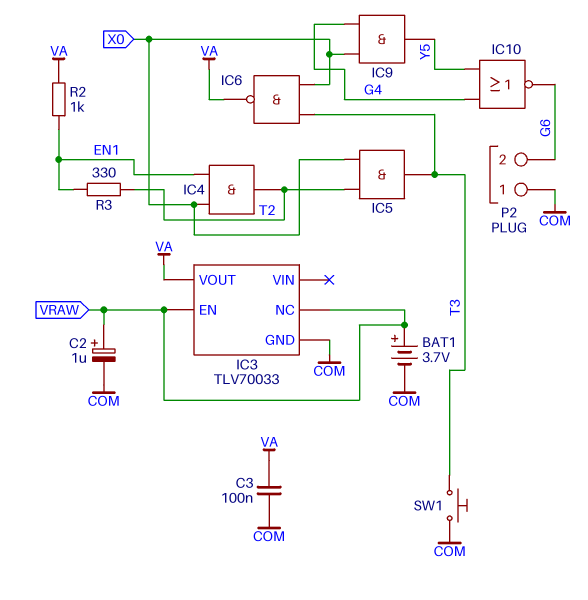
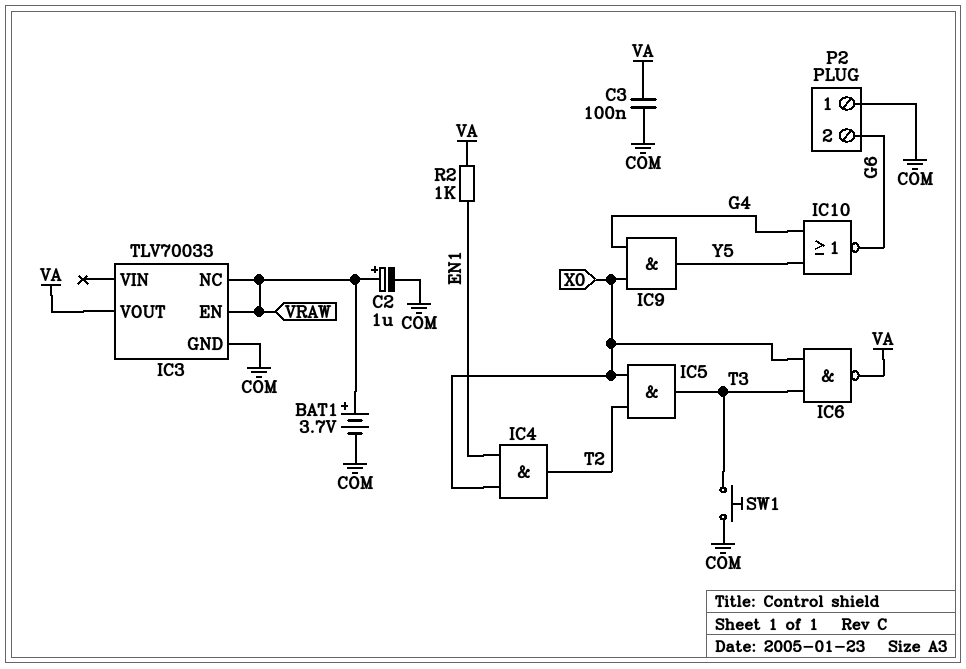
R3: 330 (EN1, T2) -> none

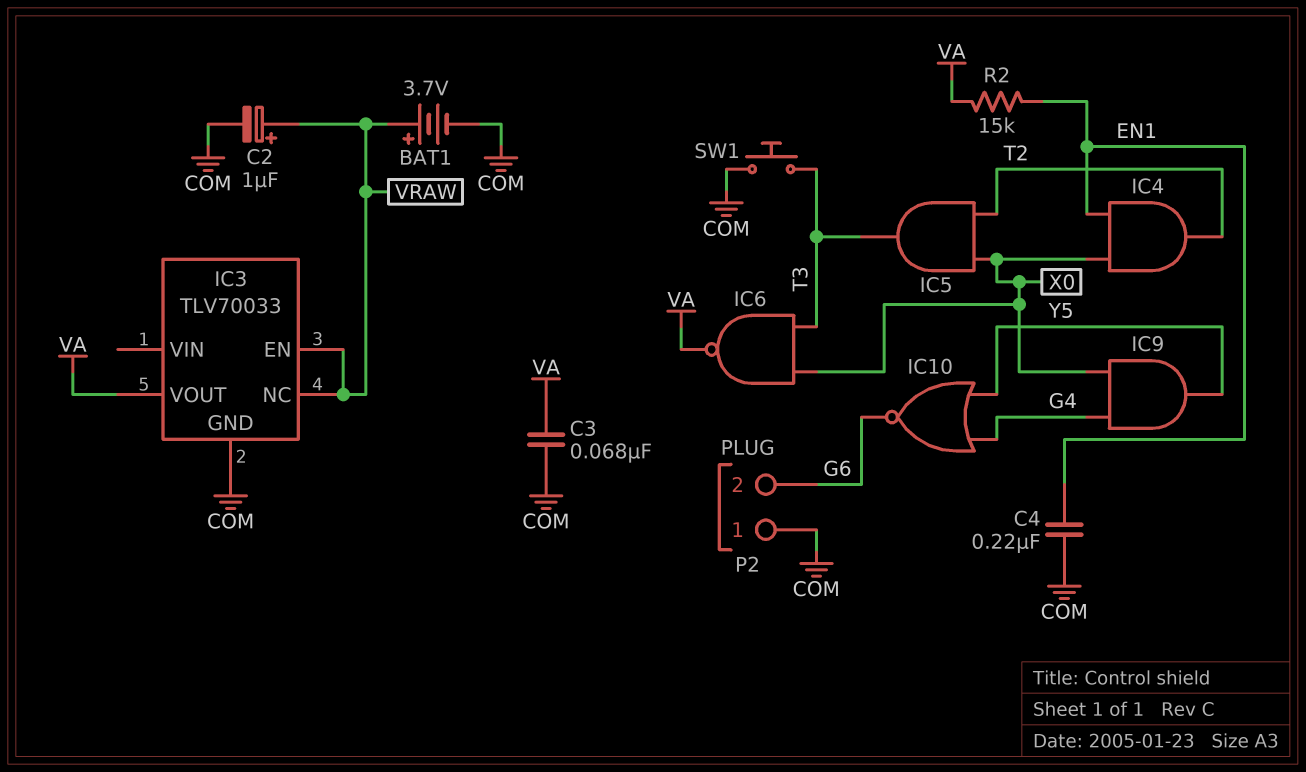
C3: 100nF (COM, VA) -> 68nF (COM, VA)
C4: none -> 220nF (COM, EN1)
R2: 1k (EN1, VA) -> 15k (EN1, VA)

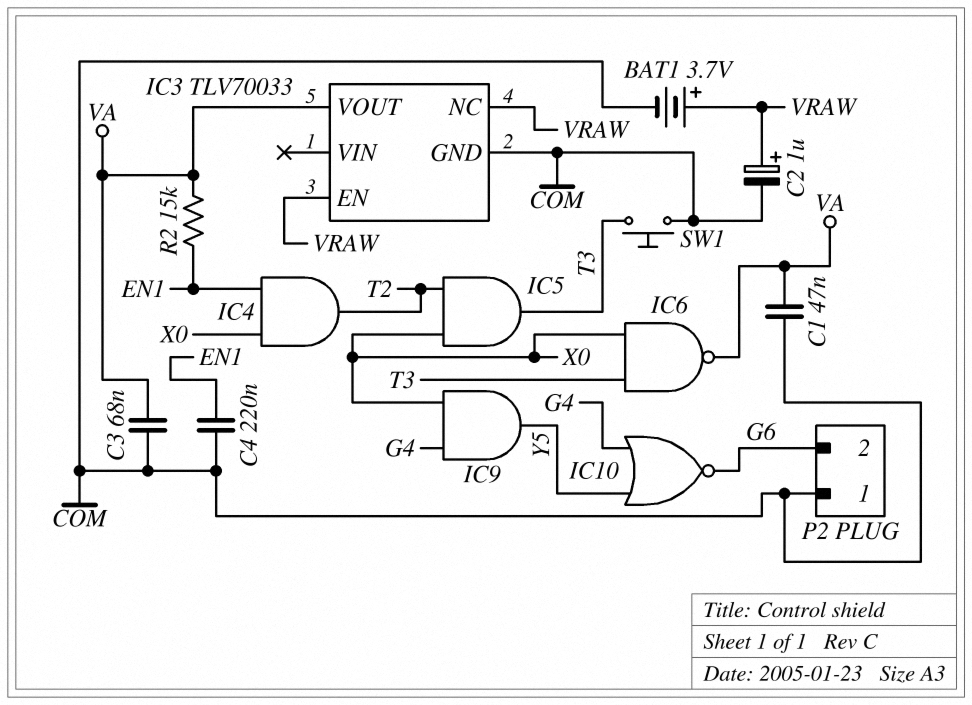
C1: none -> 47nF (COM, VA)

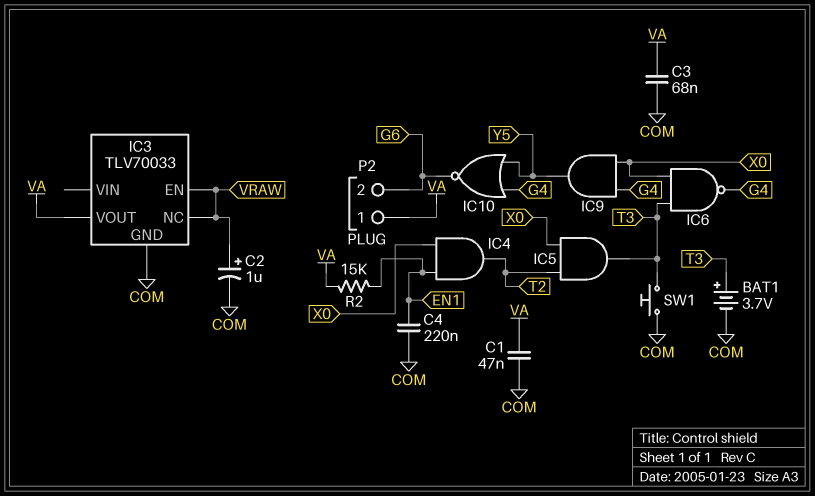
BAT1: 3.7V (plus VRAW, minus COM) -> 3.7V (plus T3, minus COM)
IC6: NAND (in T3, in X0, out VA) -> NAND (in T3, in X0, out G4)
P2 pin 1: COM -> VA

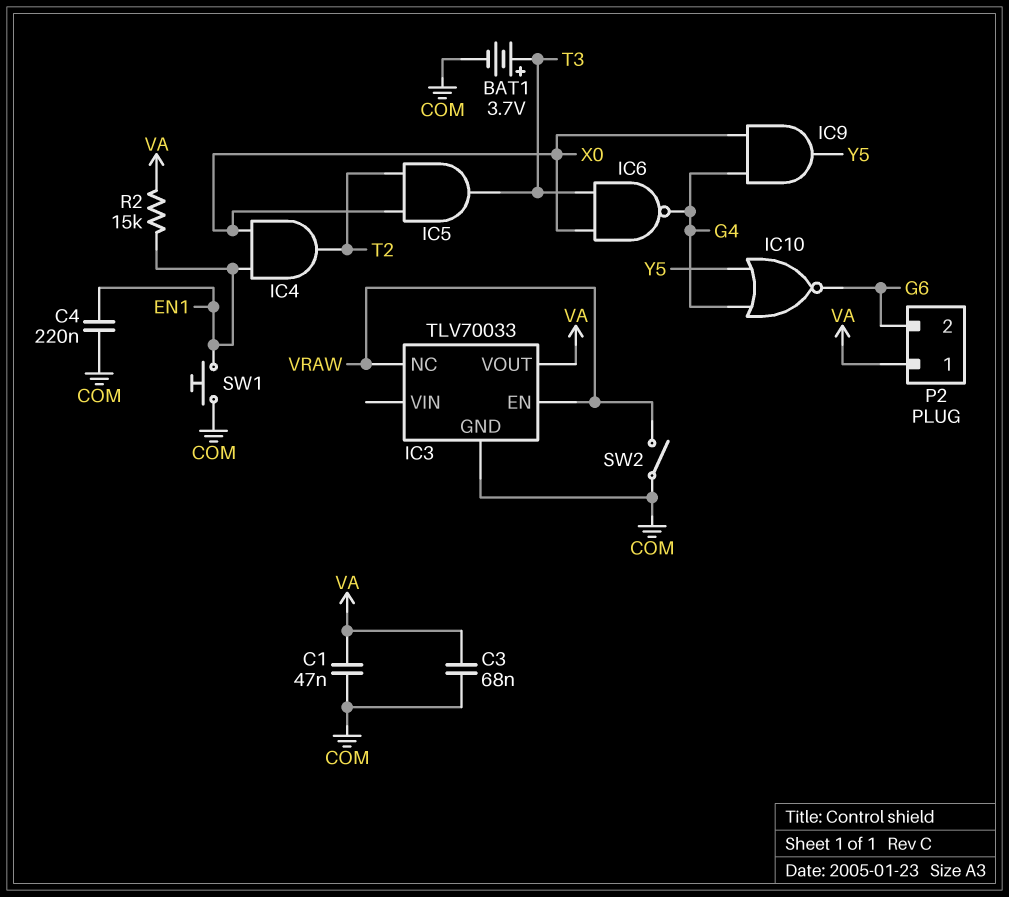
C2: 1uF (plus VRAW, minus COM) -> none
SW1: button (COM, T3) -> button (COM, EN1)
SW2: none -> switch (COM, VRAW)

